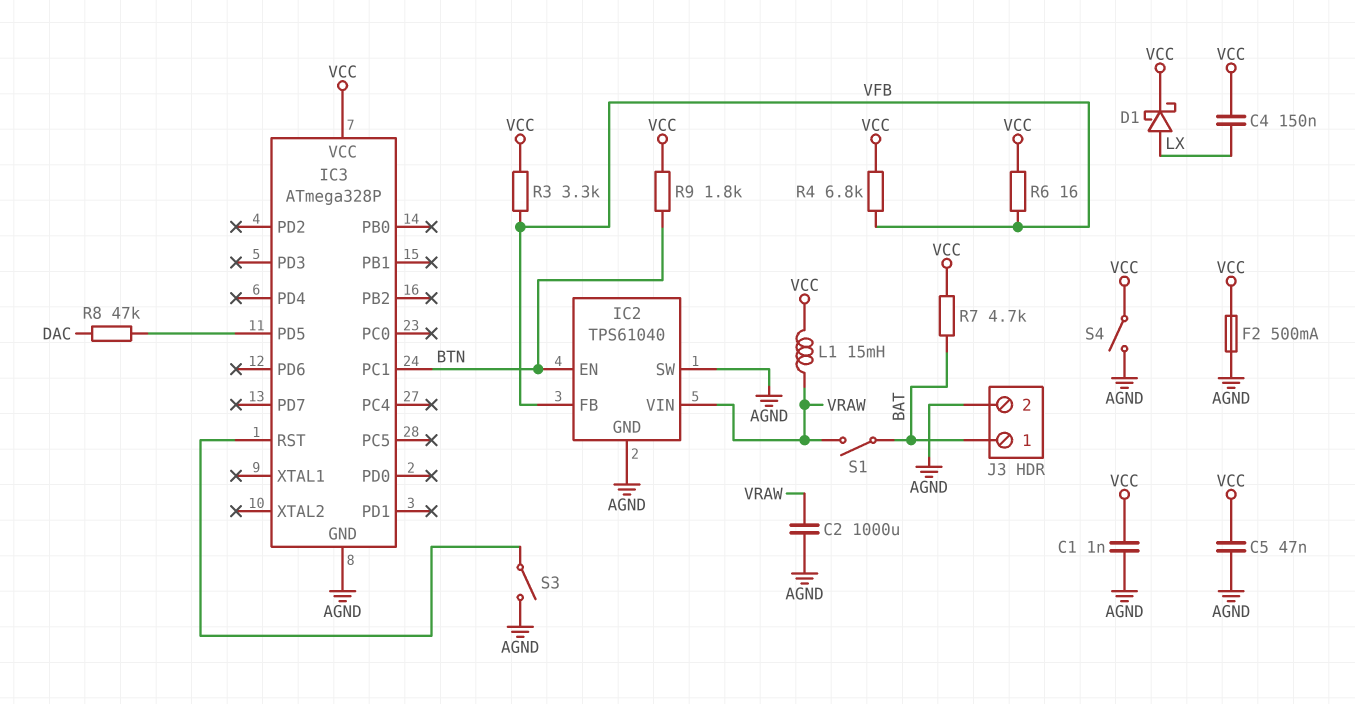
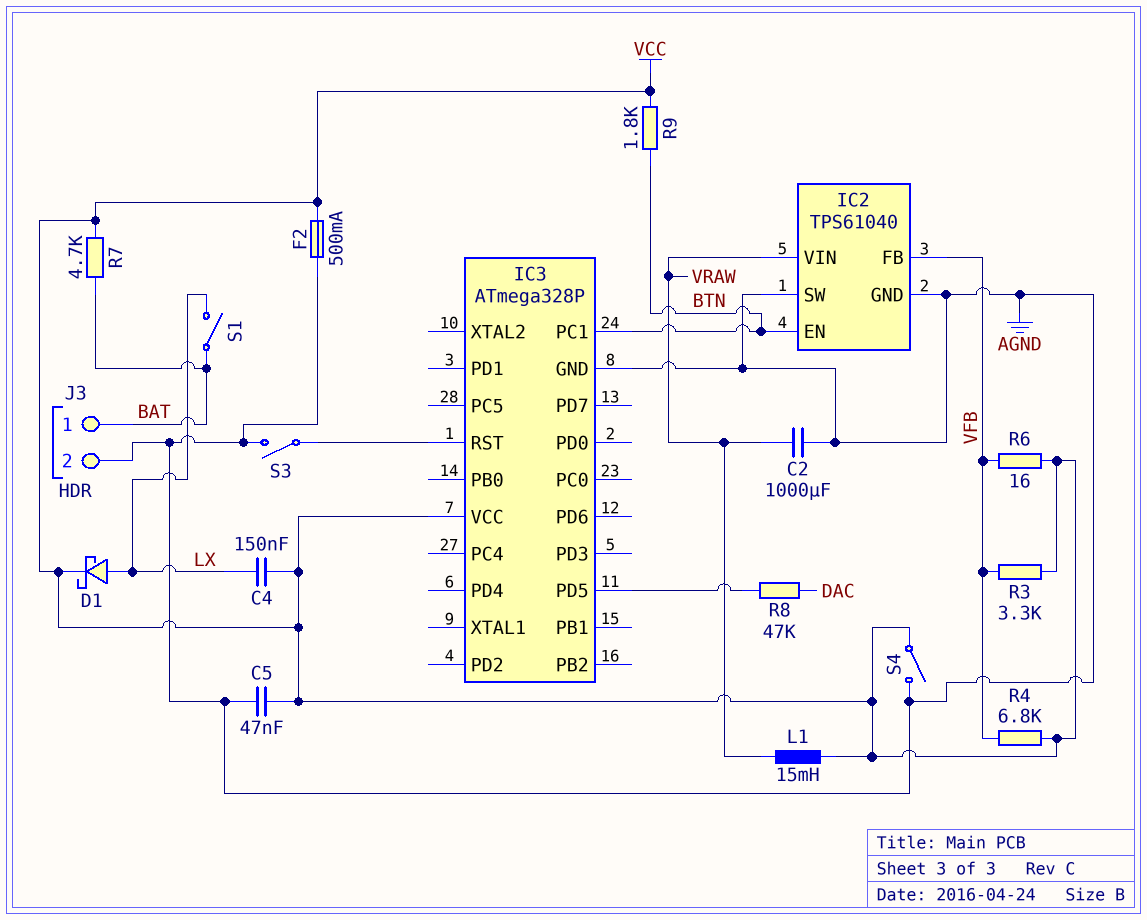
C1: 1nF (AGND, VCC) -> none
S1: switch (BAT, VRAW) -> switch (BAT, LX)

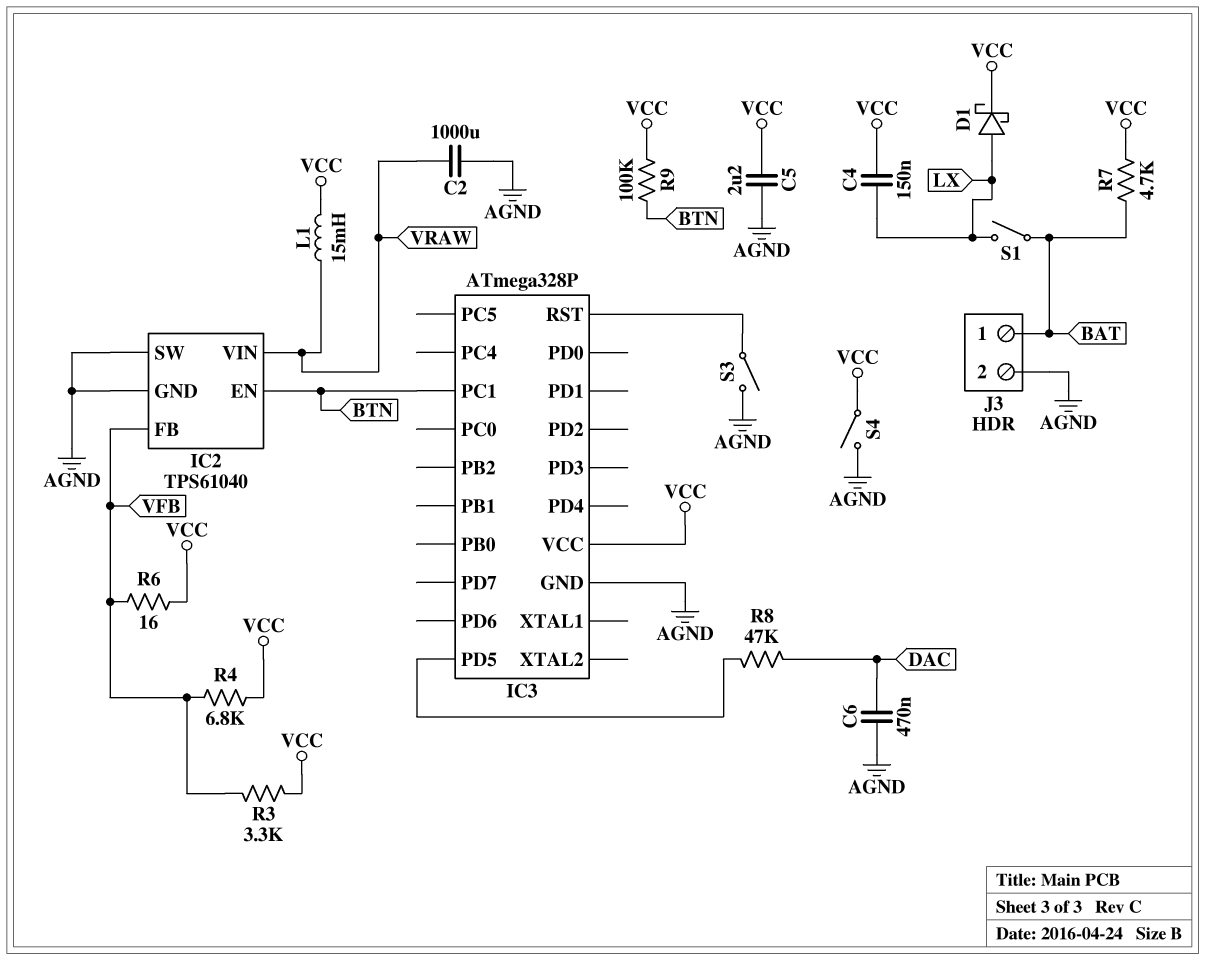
C5: 47nF (AGND, VCC) -> 2.2uF (AGND, VCC)
C6: none -> 470nF (AGND, DAC)
F2: 500mA (AGND, VCC) -> none
R9: 1.8k (BTN, VCC) -> 100k (BTN, VCC)

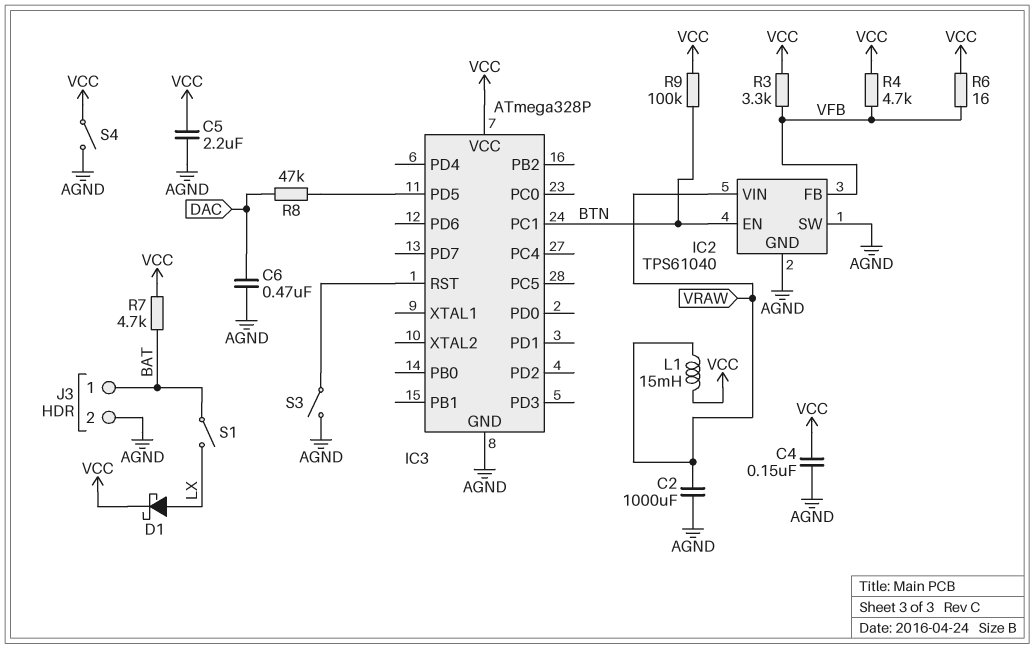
C4: 150nF (LX, VCC) -> 150nF (AGND, VCC)
R4: 6.8k (VCC, VFB) -> 4.7k (VCC, VFB)

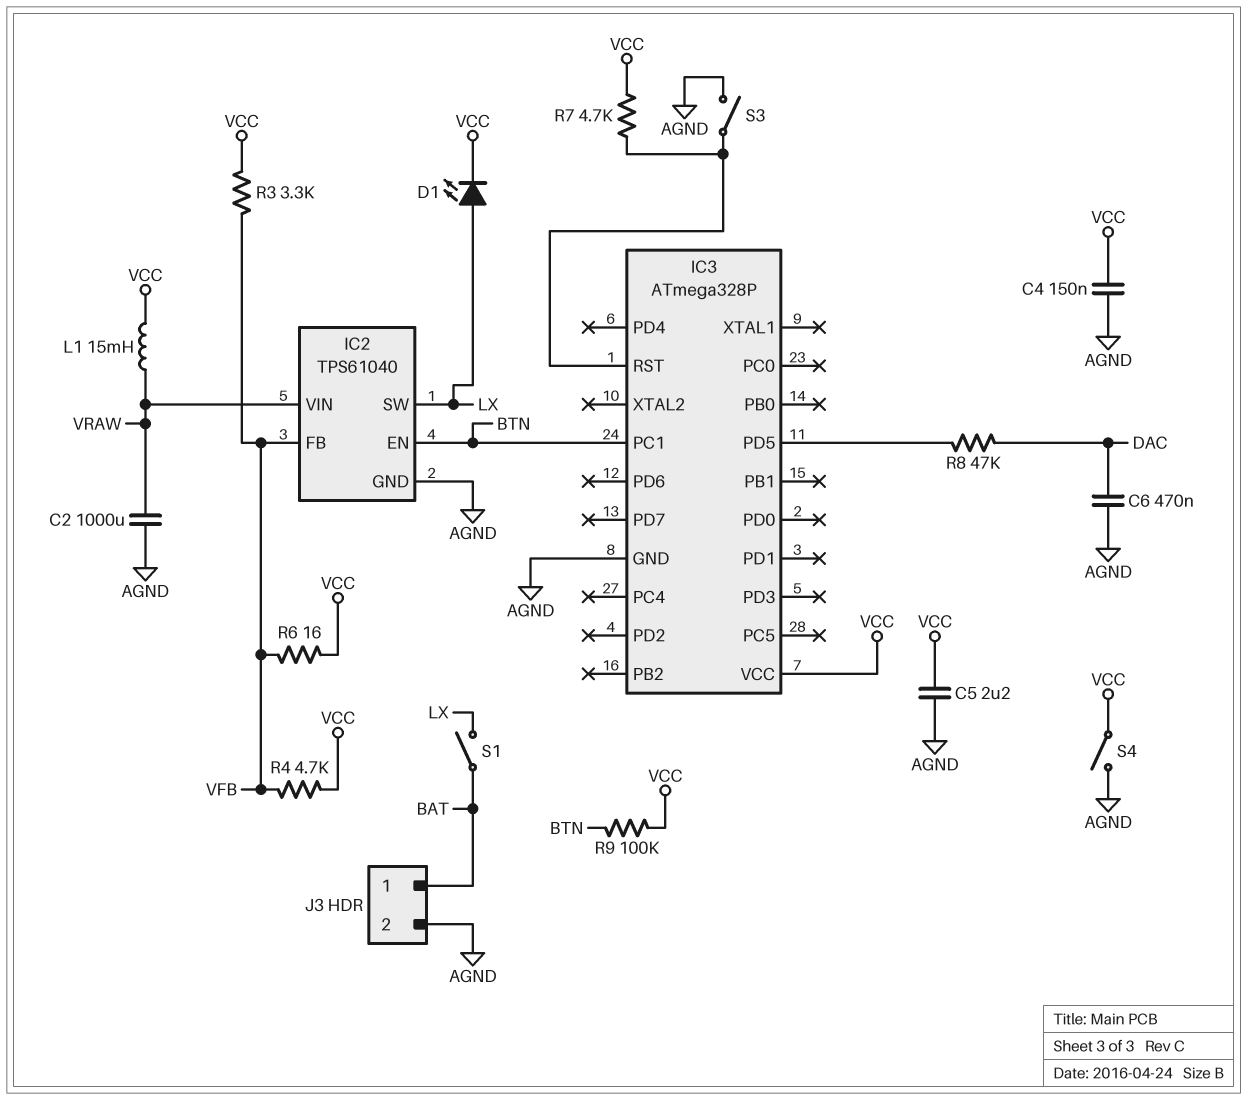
D1: schottky (A LX, K VCC) -> LED (A LX, K VCC)
IC2 pin SW: AGND -> LX
R7: 4.7k (BAT, VCC) -> 4.7k (IC3/RST, VCC)

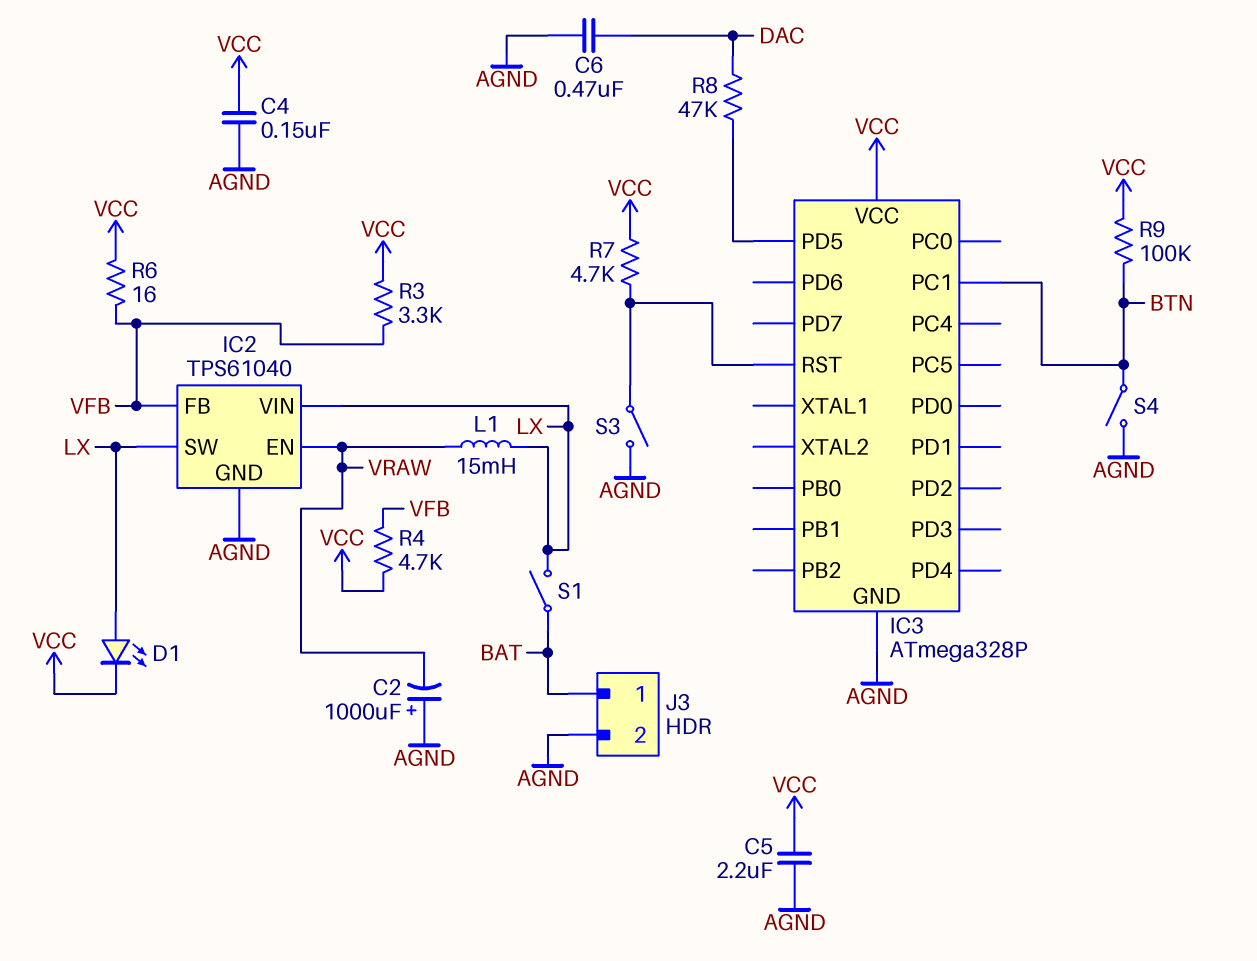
C2: 1000uF (AGND, VRAW) -> 1000uF (plus AGND, minus VRAW)
IC2 pin EN: BTN -> VRAW
IC2 pin VIN: VRAW -> LX
L1: 15mH (VCC, VRAW) -> 15mH (LX, VRAW)
S4: switch (AGND, VCC) -> switch (AGND, BTN)

